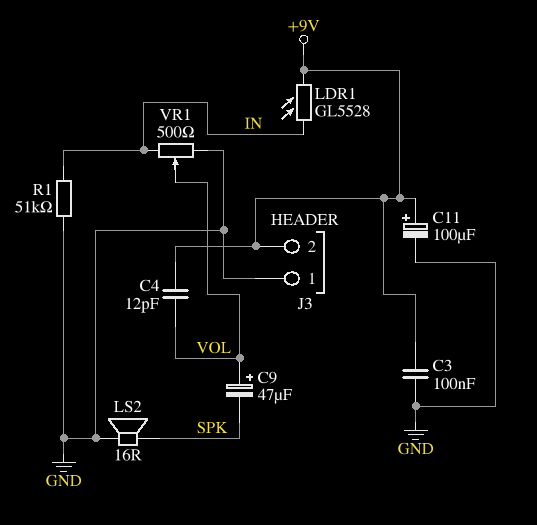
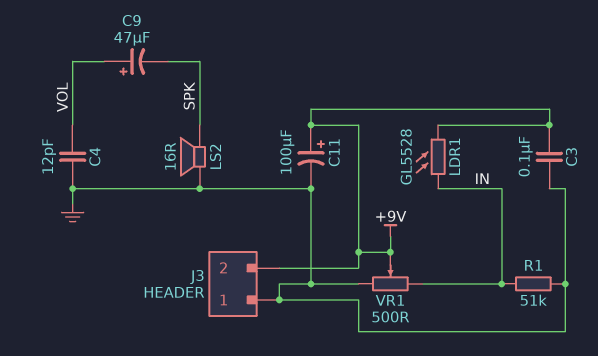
C4: 12pF (+9V, VOL) -> 12pF (GND, VOL)
VR1: 500 (GND, IN, wiper VOL) -> 500 (GND, IN, wiper +9V)

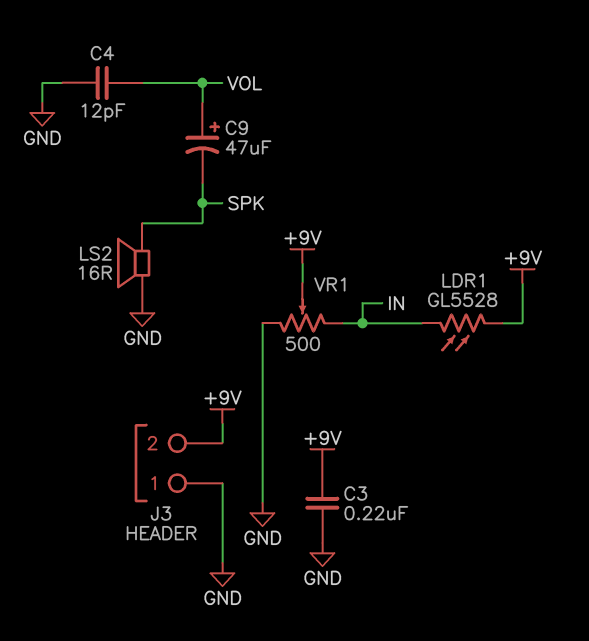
C3: 100nF (+9V, GND) -> 220nF (+9V, GND)
C11: 100uF (plus +9V, minus GND) -> none
R1: 51k (GND, IN) -> none

